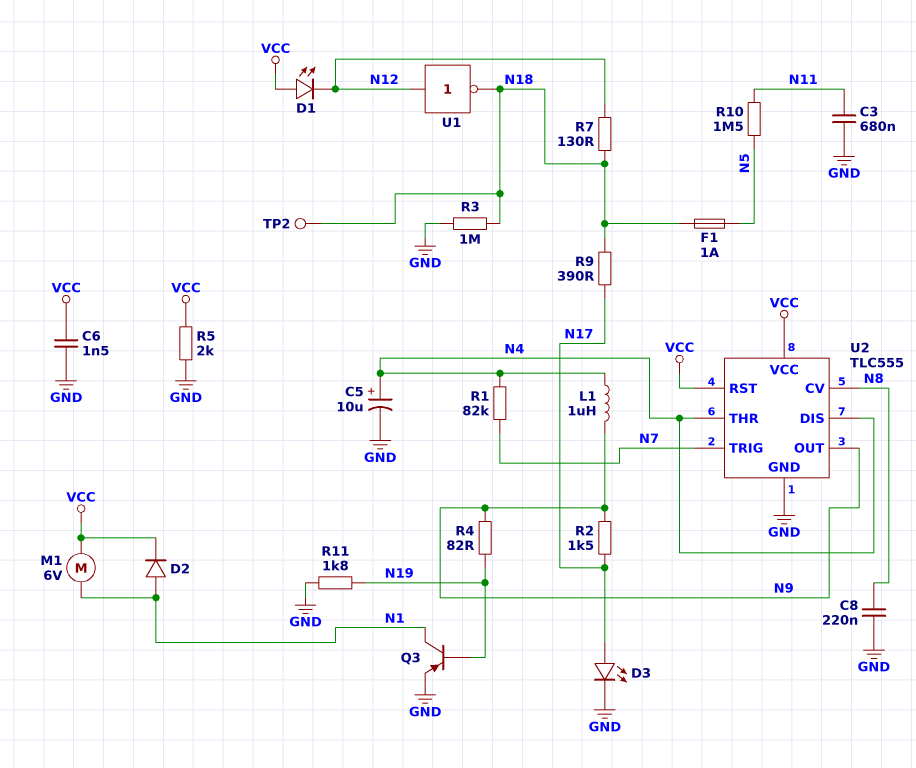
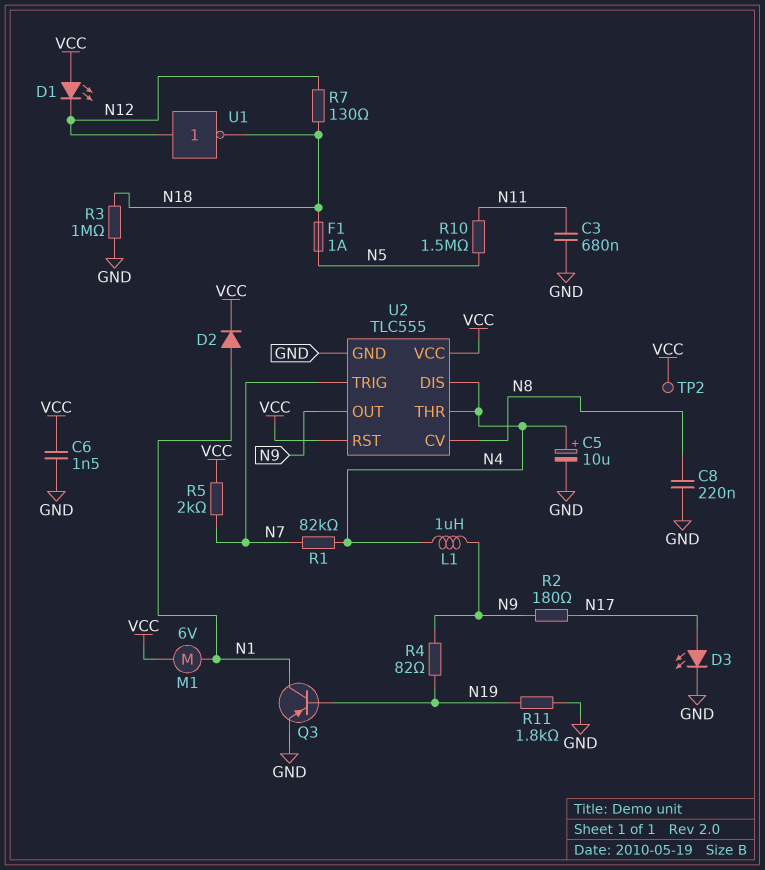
R2: 1.5k (N9, N17) -> 180 (N9, N17)
R5: 2k (GND, VCC) -> 2k (N7, VCC)
R9: 390 (N17, N18) -> none
TP2: test point (N18) -> test point (VCC)

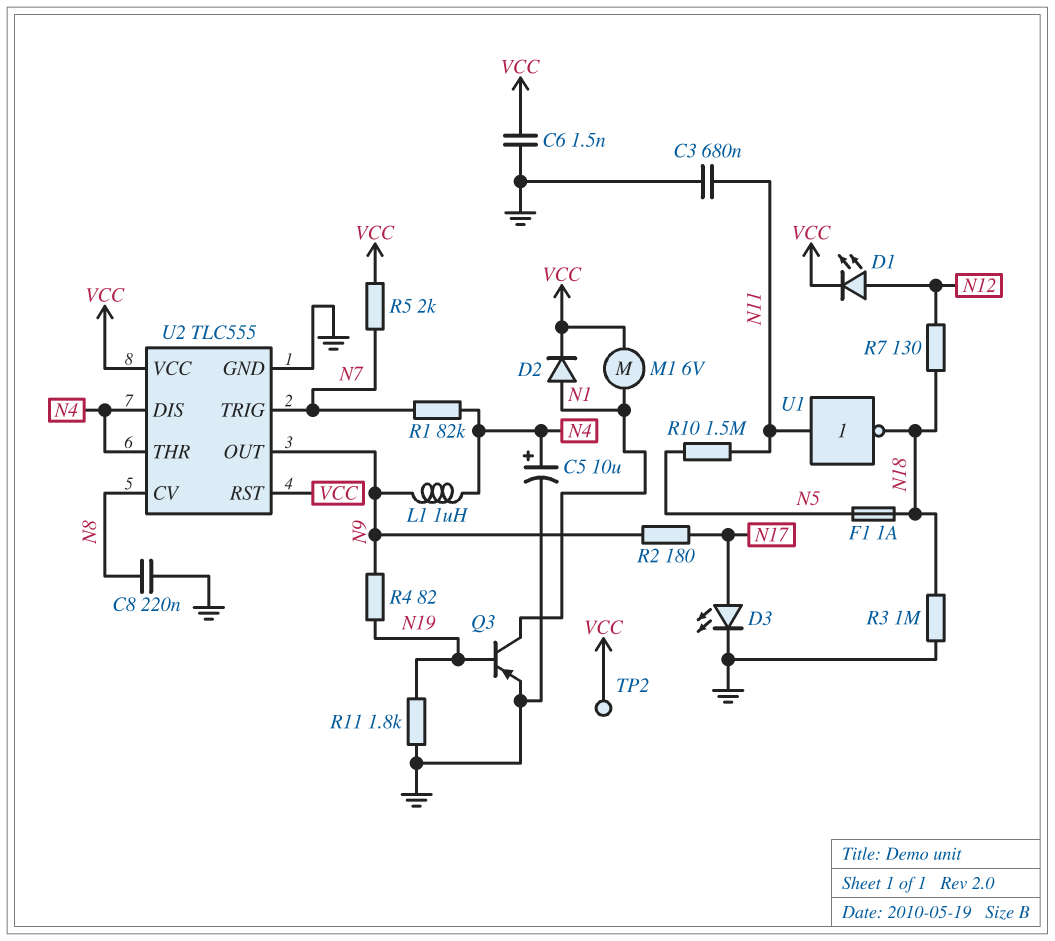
D1: LED (A VCC, K N12) -> LED (A N12, K VCC)
U1: NOT (in N12, out N18) -> NOT (in N11, out N18)

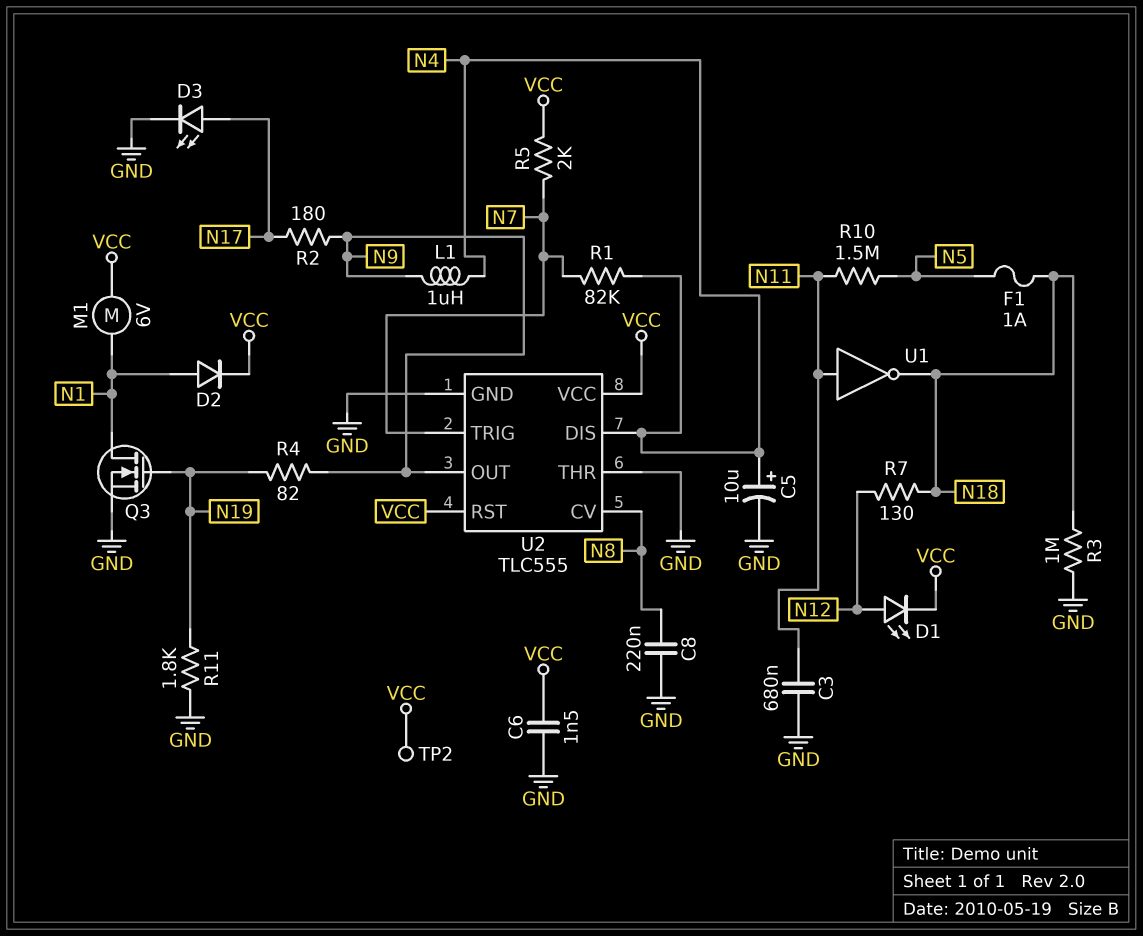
Q3: PNP (B N19, C N1, E GND) -> NMOS (G N19, D N1, S GND)
U2 pin THR: N4 -> GND

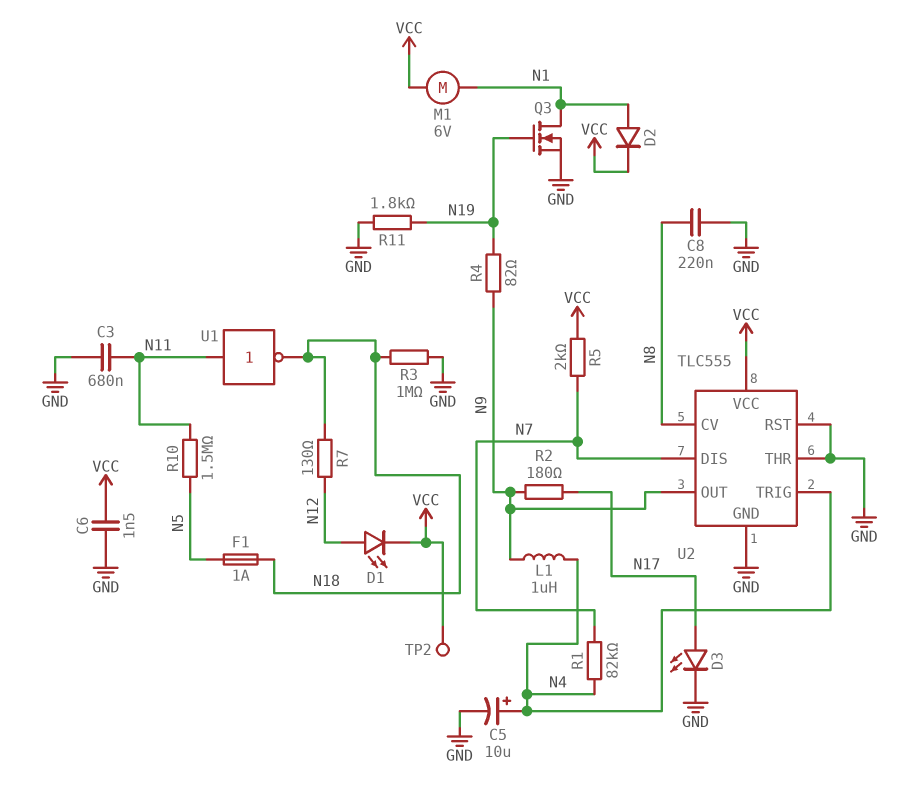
U2 pin DIS: N4 -> N7
U2 pin RST: VCC -> GND
U2 pin TRIG: N7 -> N4

